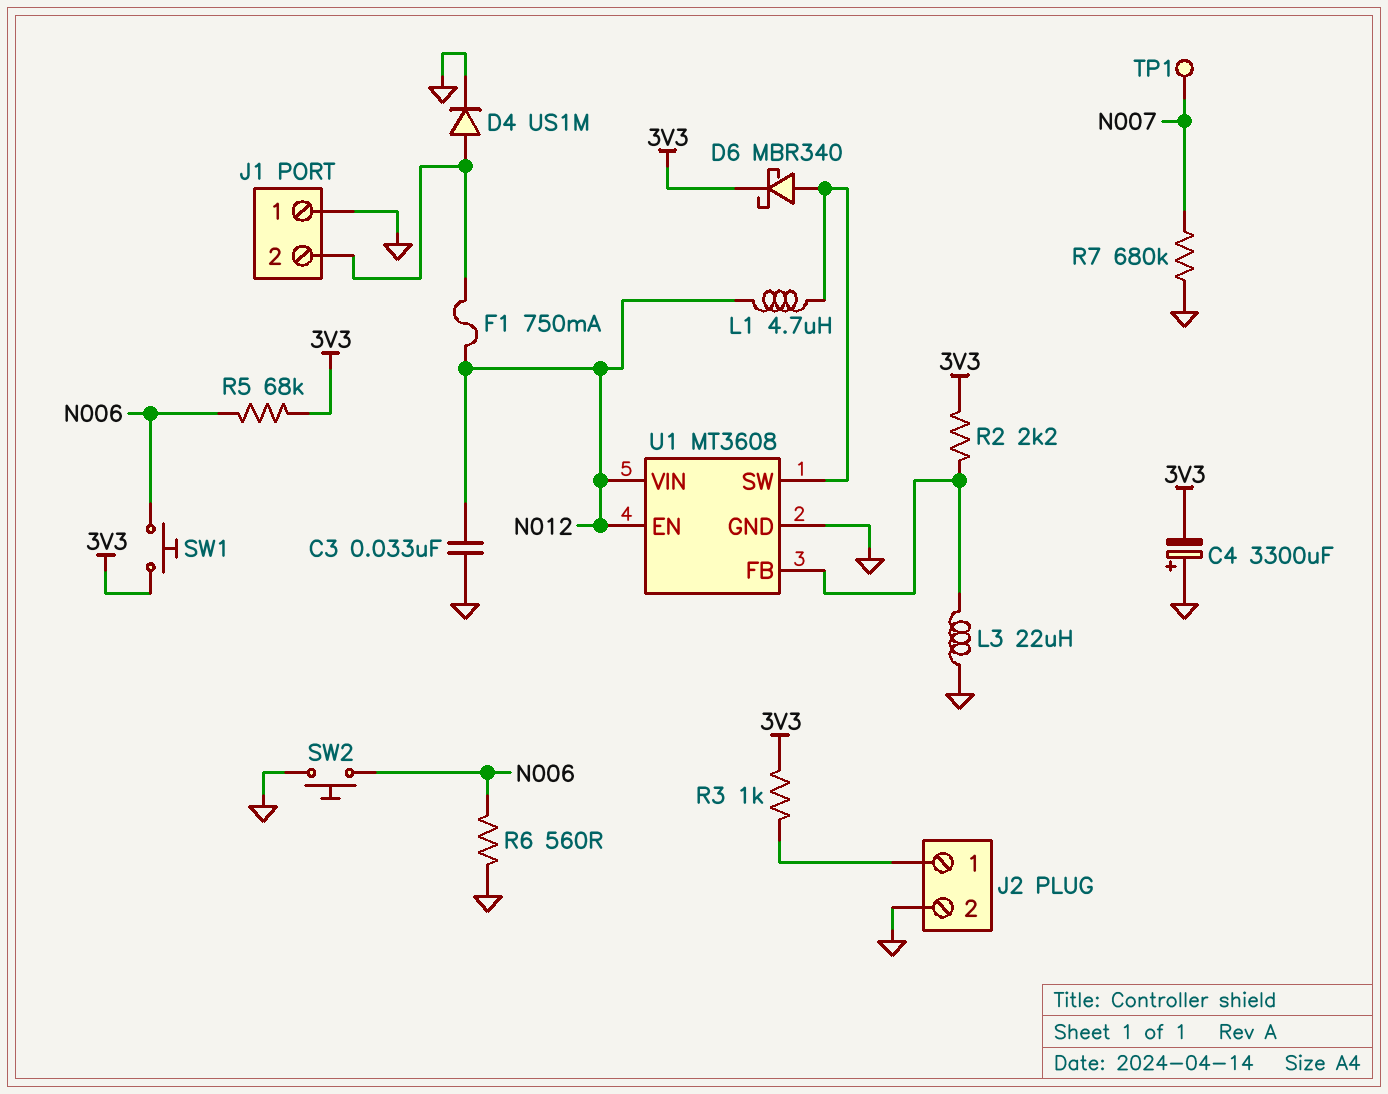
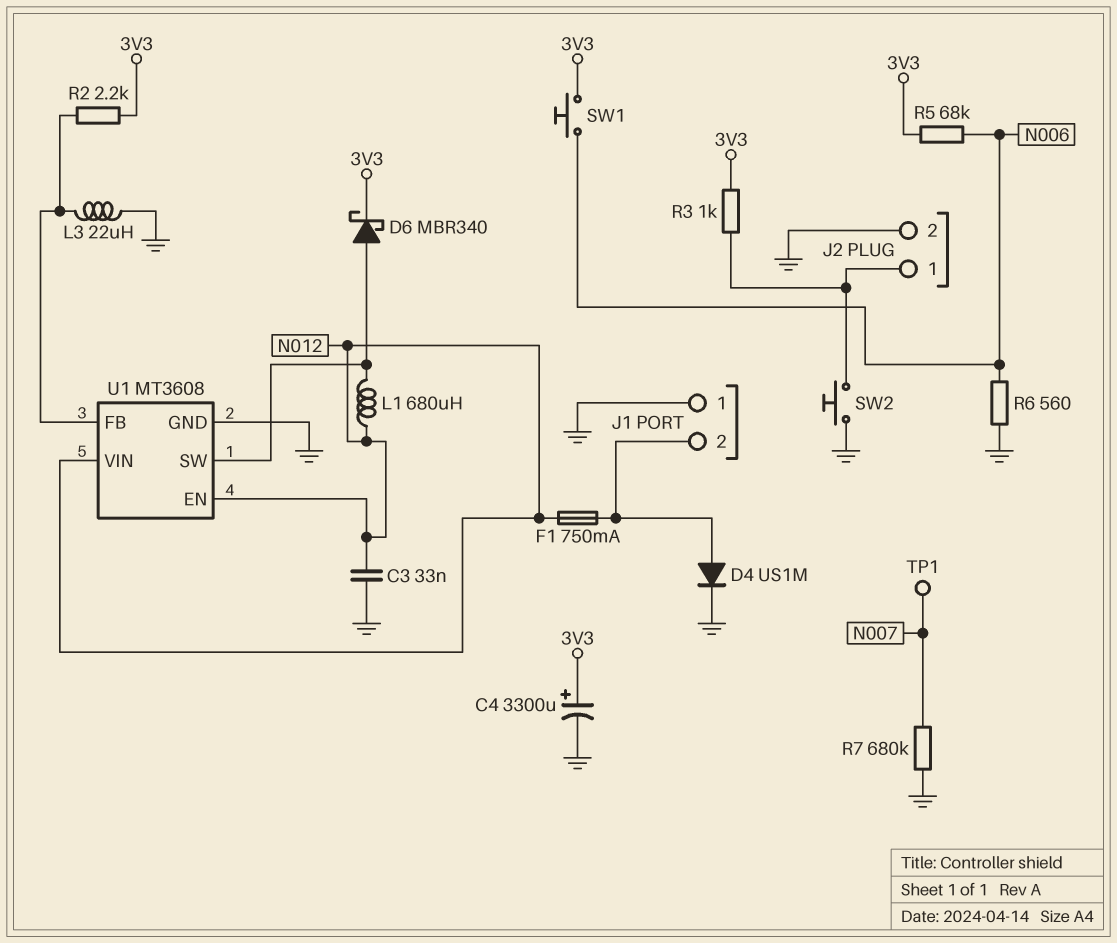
C4: 3300uF (plus GND, minus 3V3) -> 3300uF (plus 3V3, minus GND)
L1: 4.7uH (N012, U1/SW) -> 680uH (N012, U1/SW)
SW2: button (GND, N006) -> button (GND, J2/1)

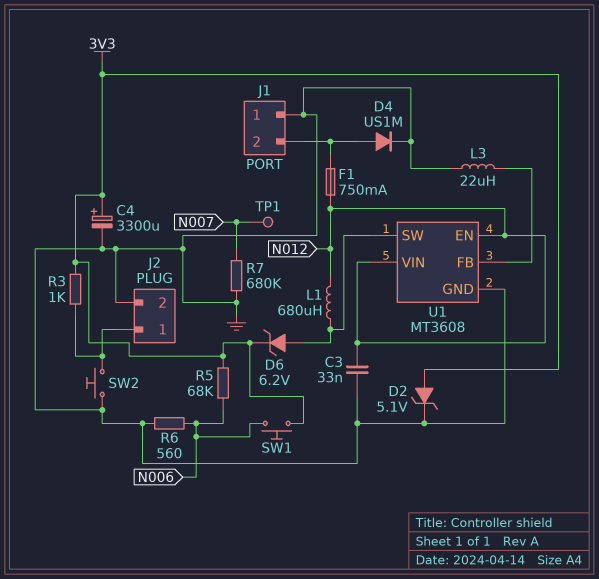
D2: none -> zener 5.1V (A 3V3, K GND)
D6: schottky MBR340 (A U1/SW, K 3V3) -> zener 6.2V (A U1/SW, K 3V3)
R2: 2.2k (3V3, U1/FB) -> none

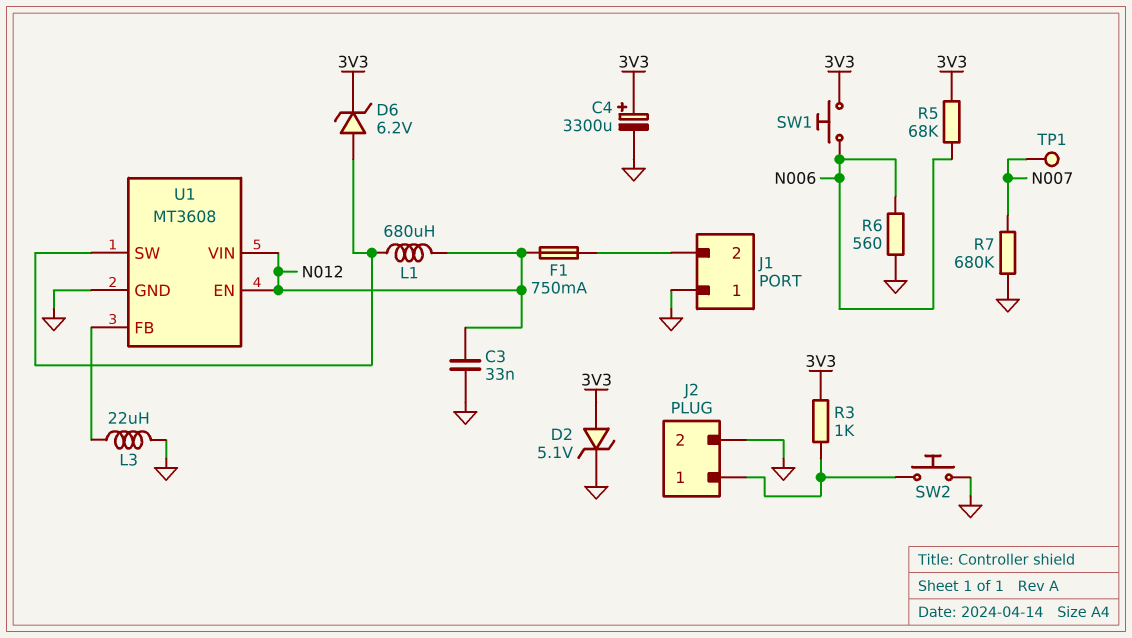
D4: diode US1M (A J1/2, K GND) -> none

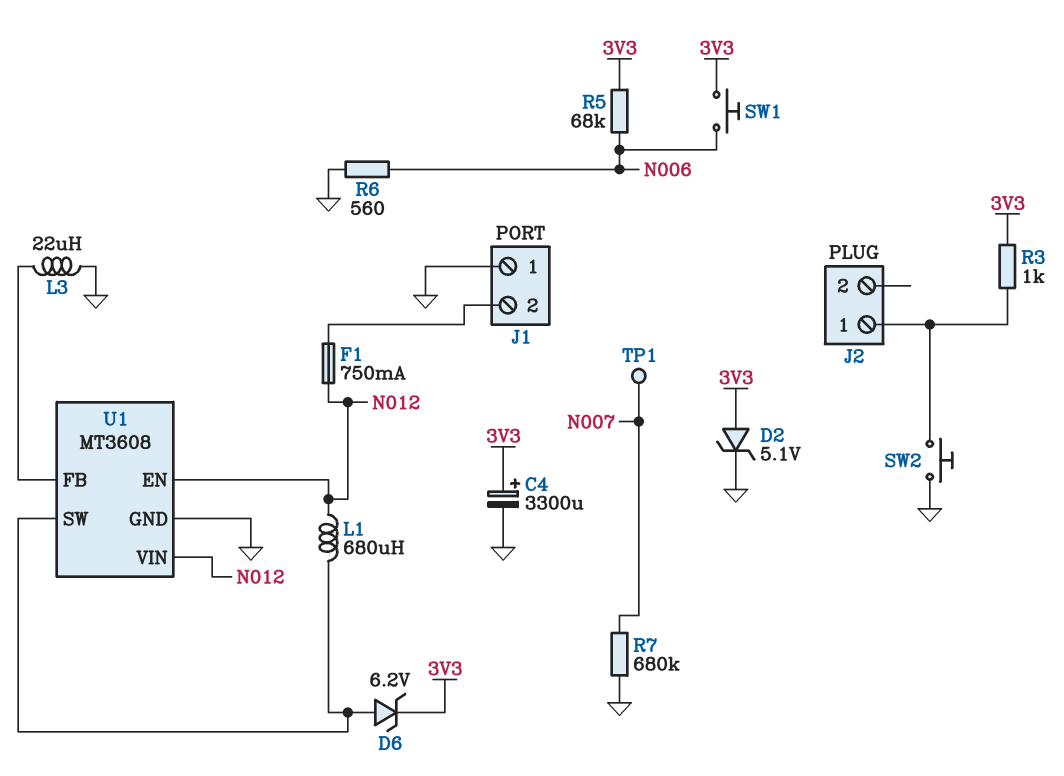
C3: 33nF (GND, N012) -> none
J2 pin 2: GND -> none

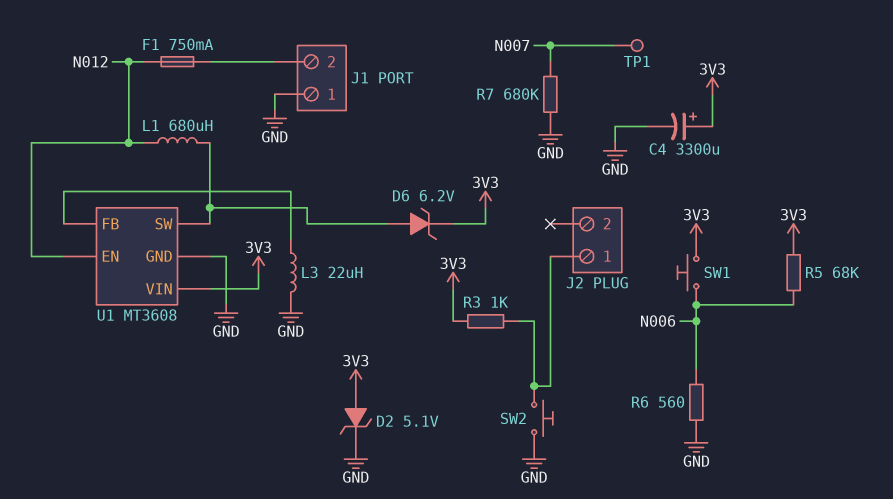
U1 pin VIN: N012 -> 3V3

